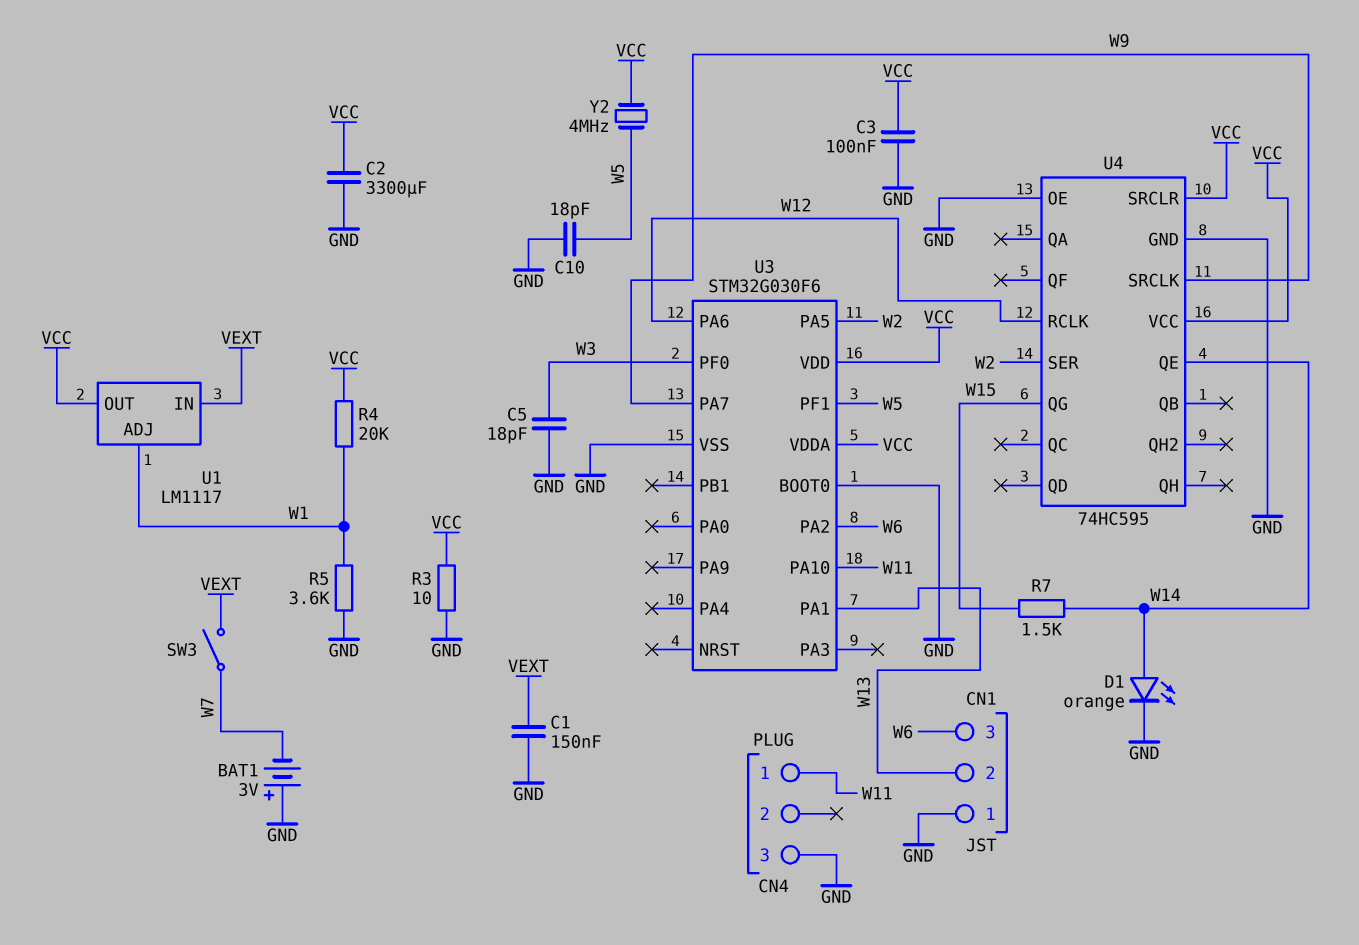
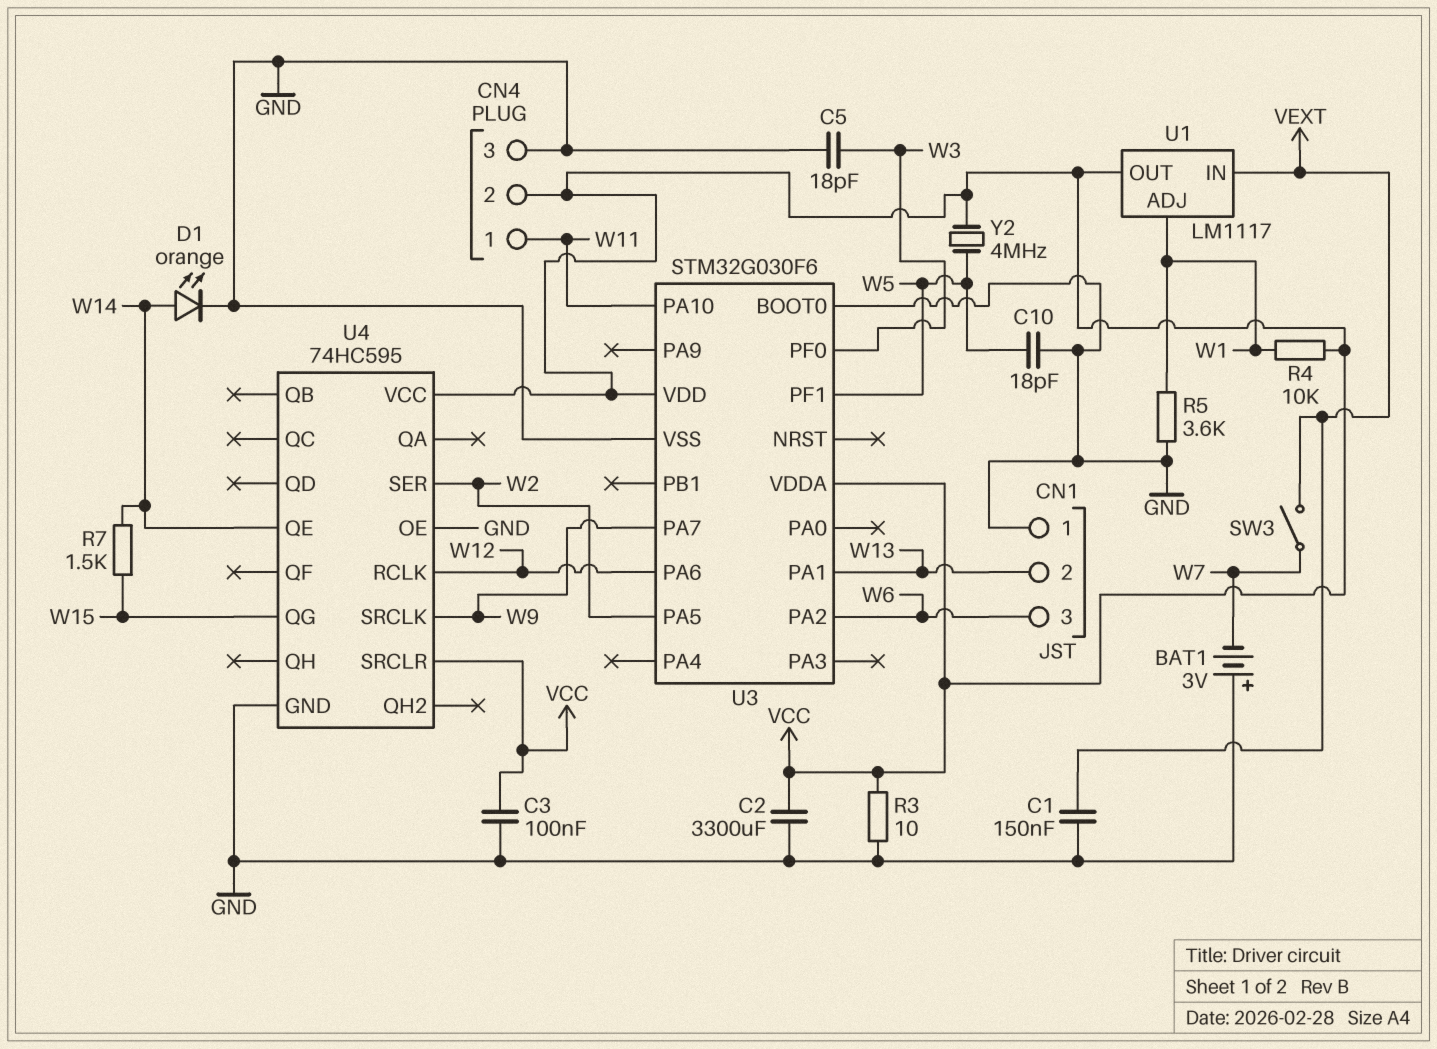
CN4 pin 2: none -> VCC
R4: 20k (VCC, W1) -> 10k (VCC, W1)

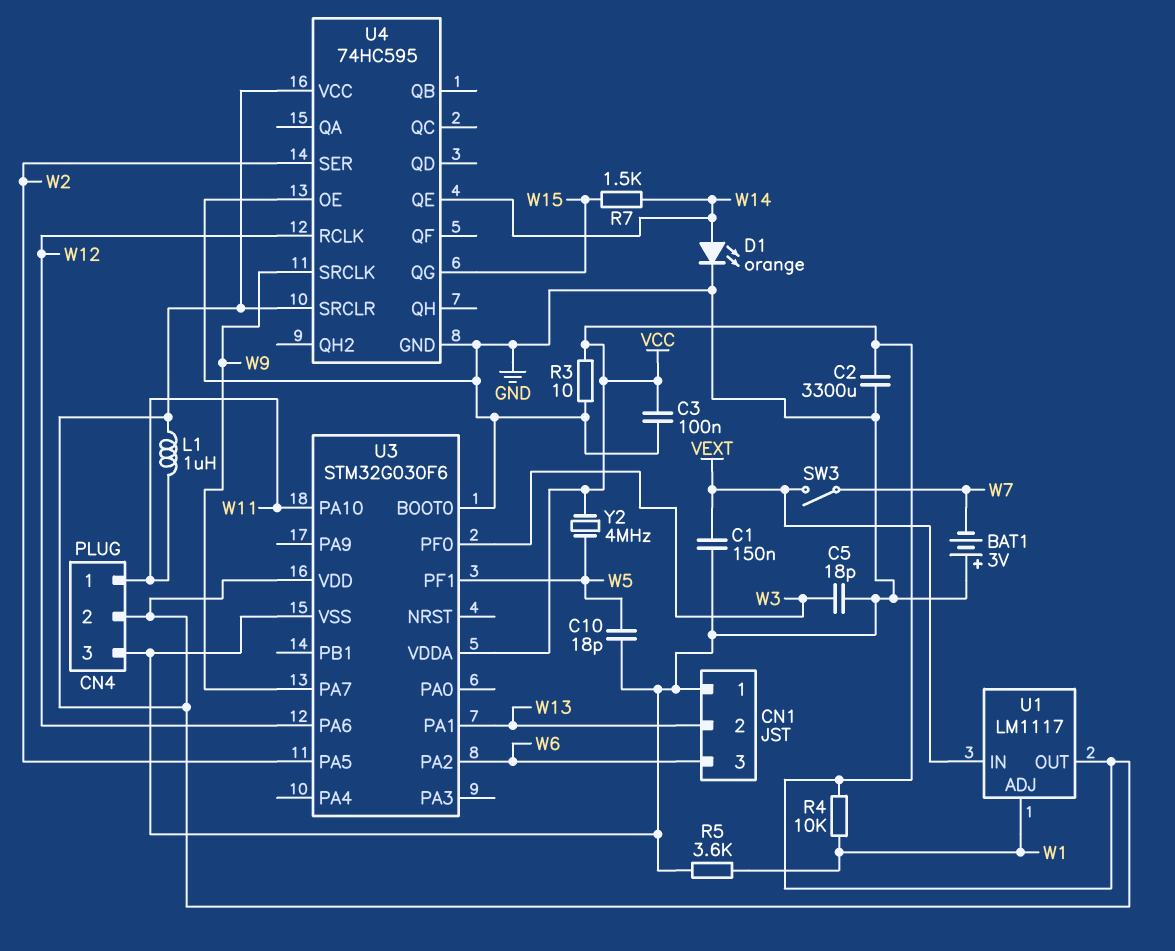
L1: none -> 1uH (VCC, W11)

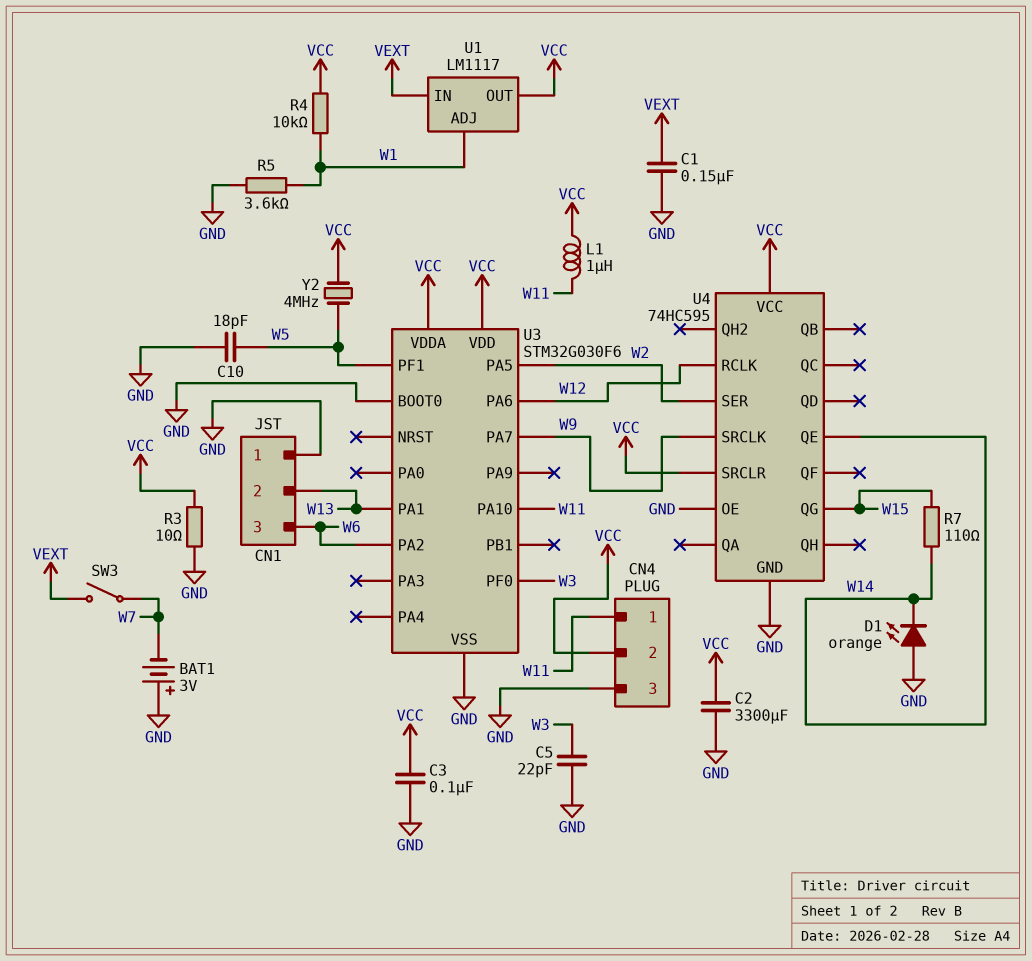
C5: 18pF (GND, W3) -> 22pF (GND, W3)
D1: LED orange (A W14, K GND) -> LED orange (A GND, K W14)
R7: 1.5k (W14, W15) -> 110 (W14, W15)

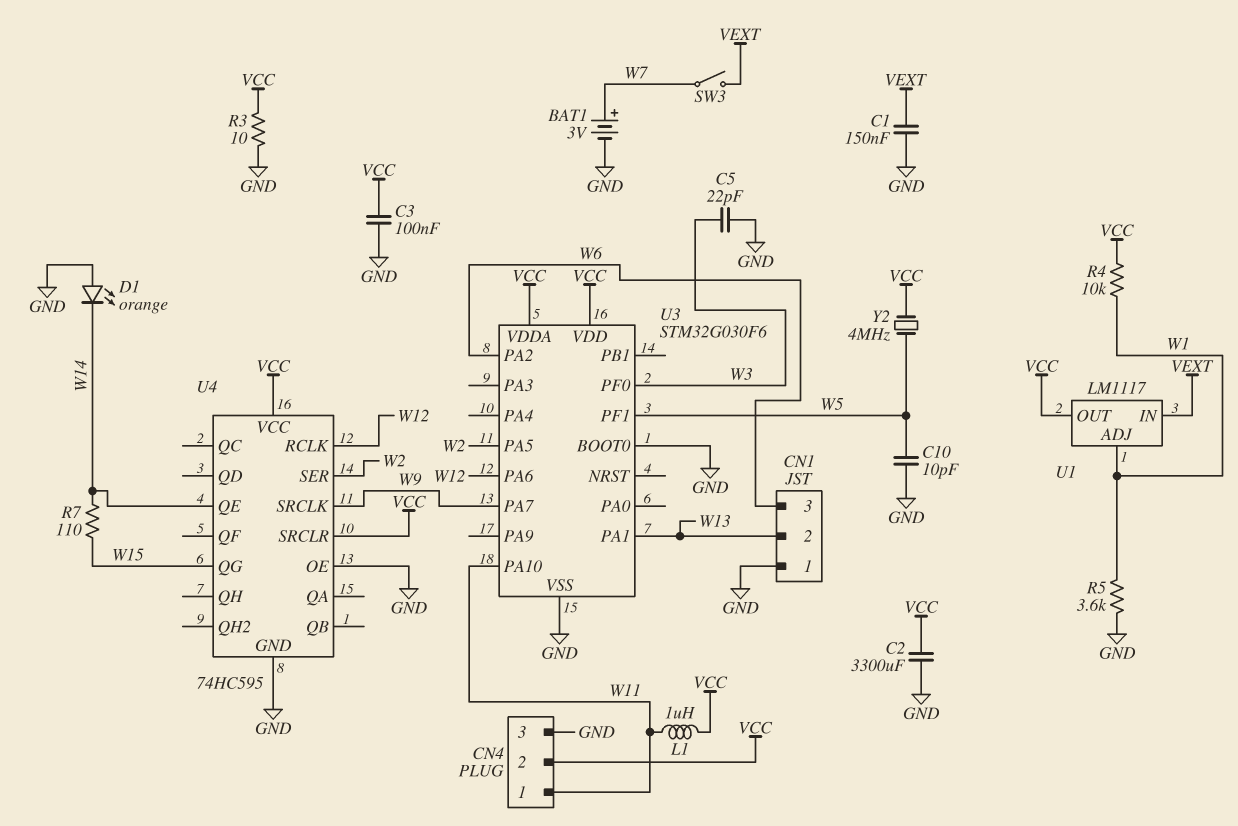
BAT1: 3V (plus GND, minus W7) -> 3V (plus W7, minus GND)
C10: 18pF (GND, W5) -> 10pF (GND, W5)

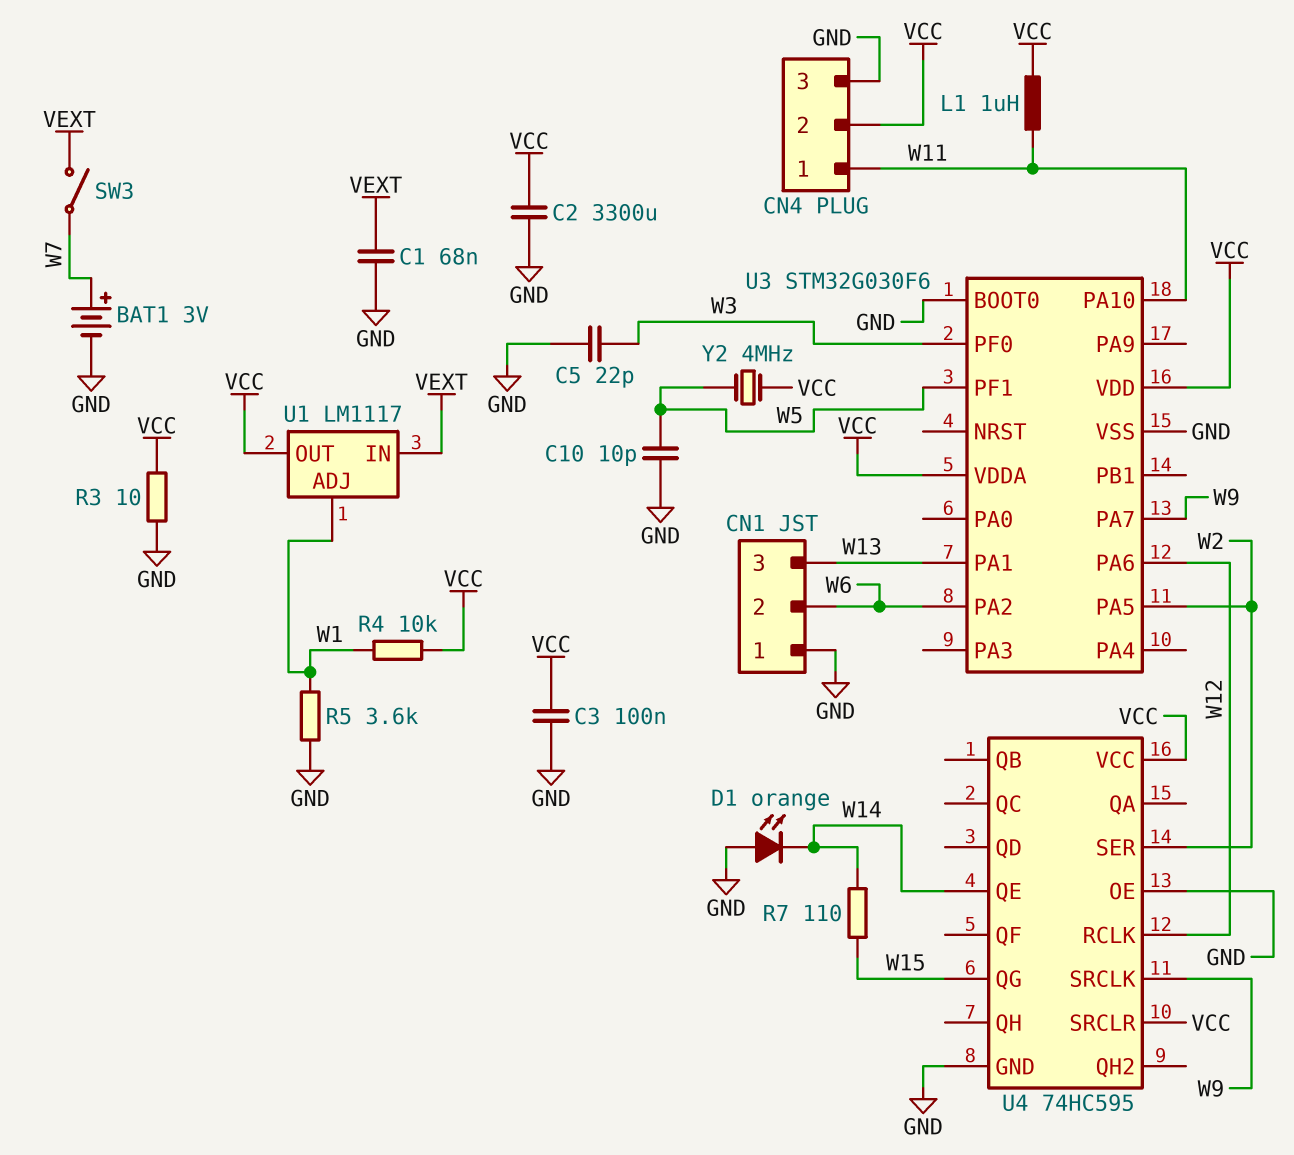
C1: 150nF (GND, VEXT) -> 68nF (GND, VEXT)
CN1 pin 2: W13 -> W6
CN1 pin 3: W6 -> W13

